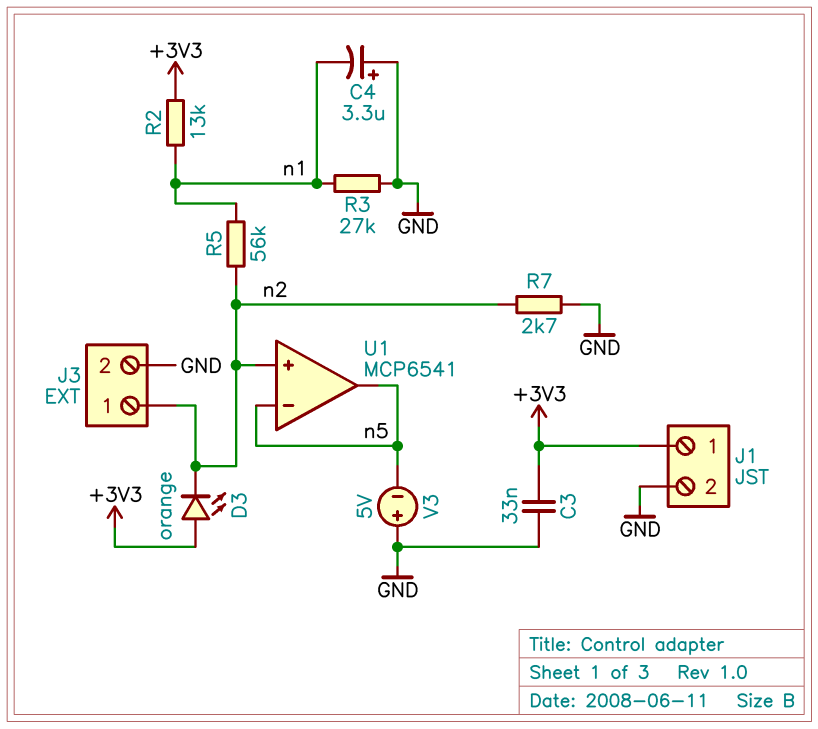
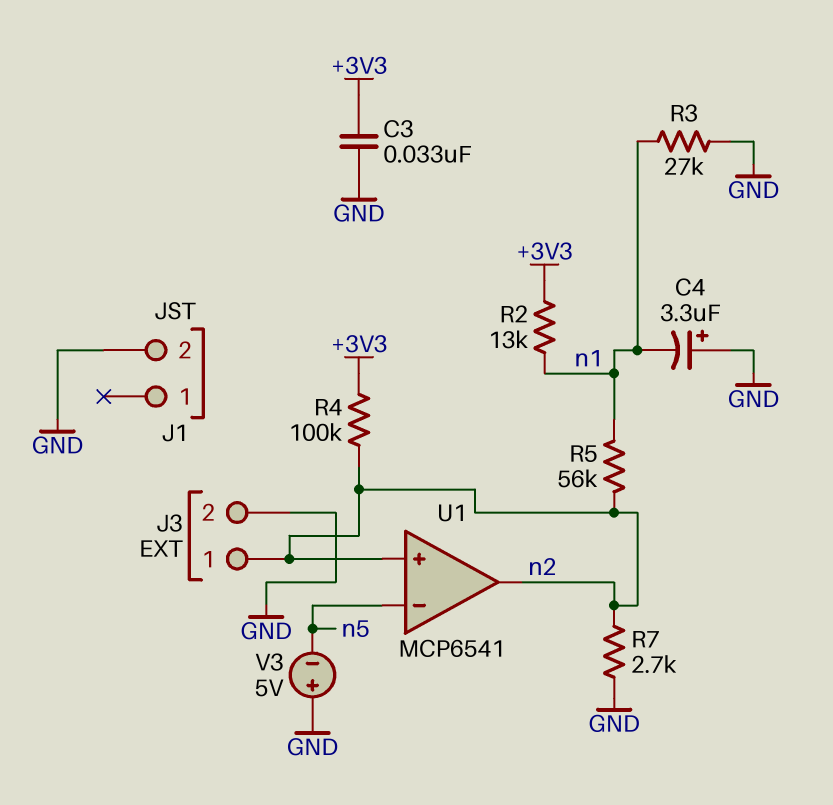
D3: LED orange (A +3V3, K n2) -> none
J1 pin 1: +3V3 -> none
R4: none -> 100k (+3V3, n2)
U1 pin out: n5 -> n2

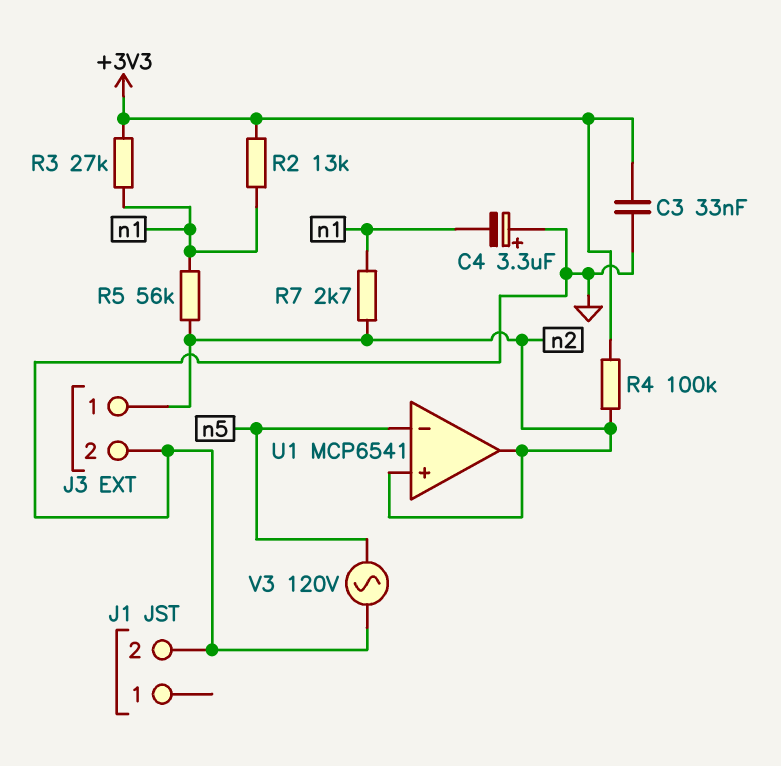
R3: 27k (GND, n1) -> 27k (+3V3, n1)
R7: 2.7k (GND, n2) -> 2.7k (n1, n2)
V3: 5V (plus GND, minus n5) -> AC 120V (GND, n5)

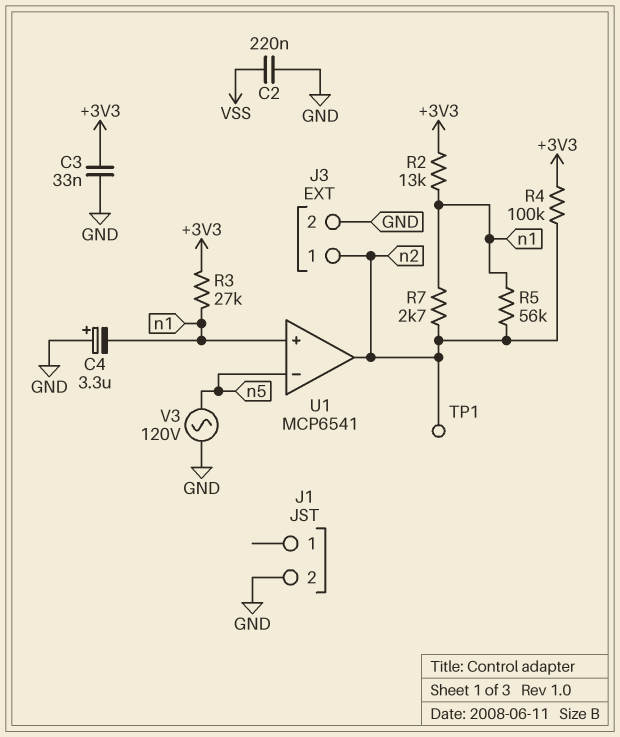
C2: none -> 220nF (GND, VSS)
TP1: none -> test point (n2)
U1 pin in+: n2 -> n1

